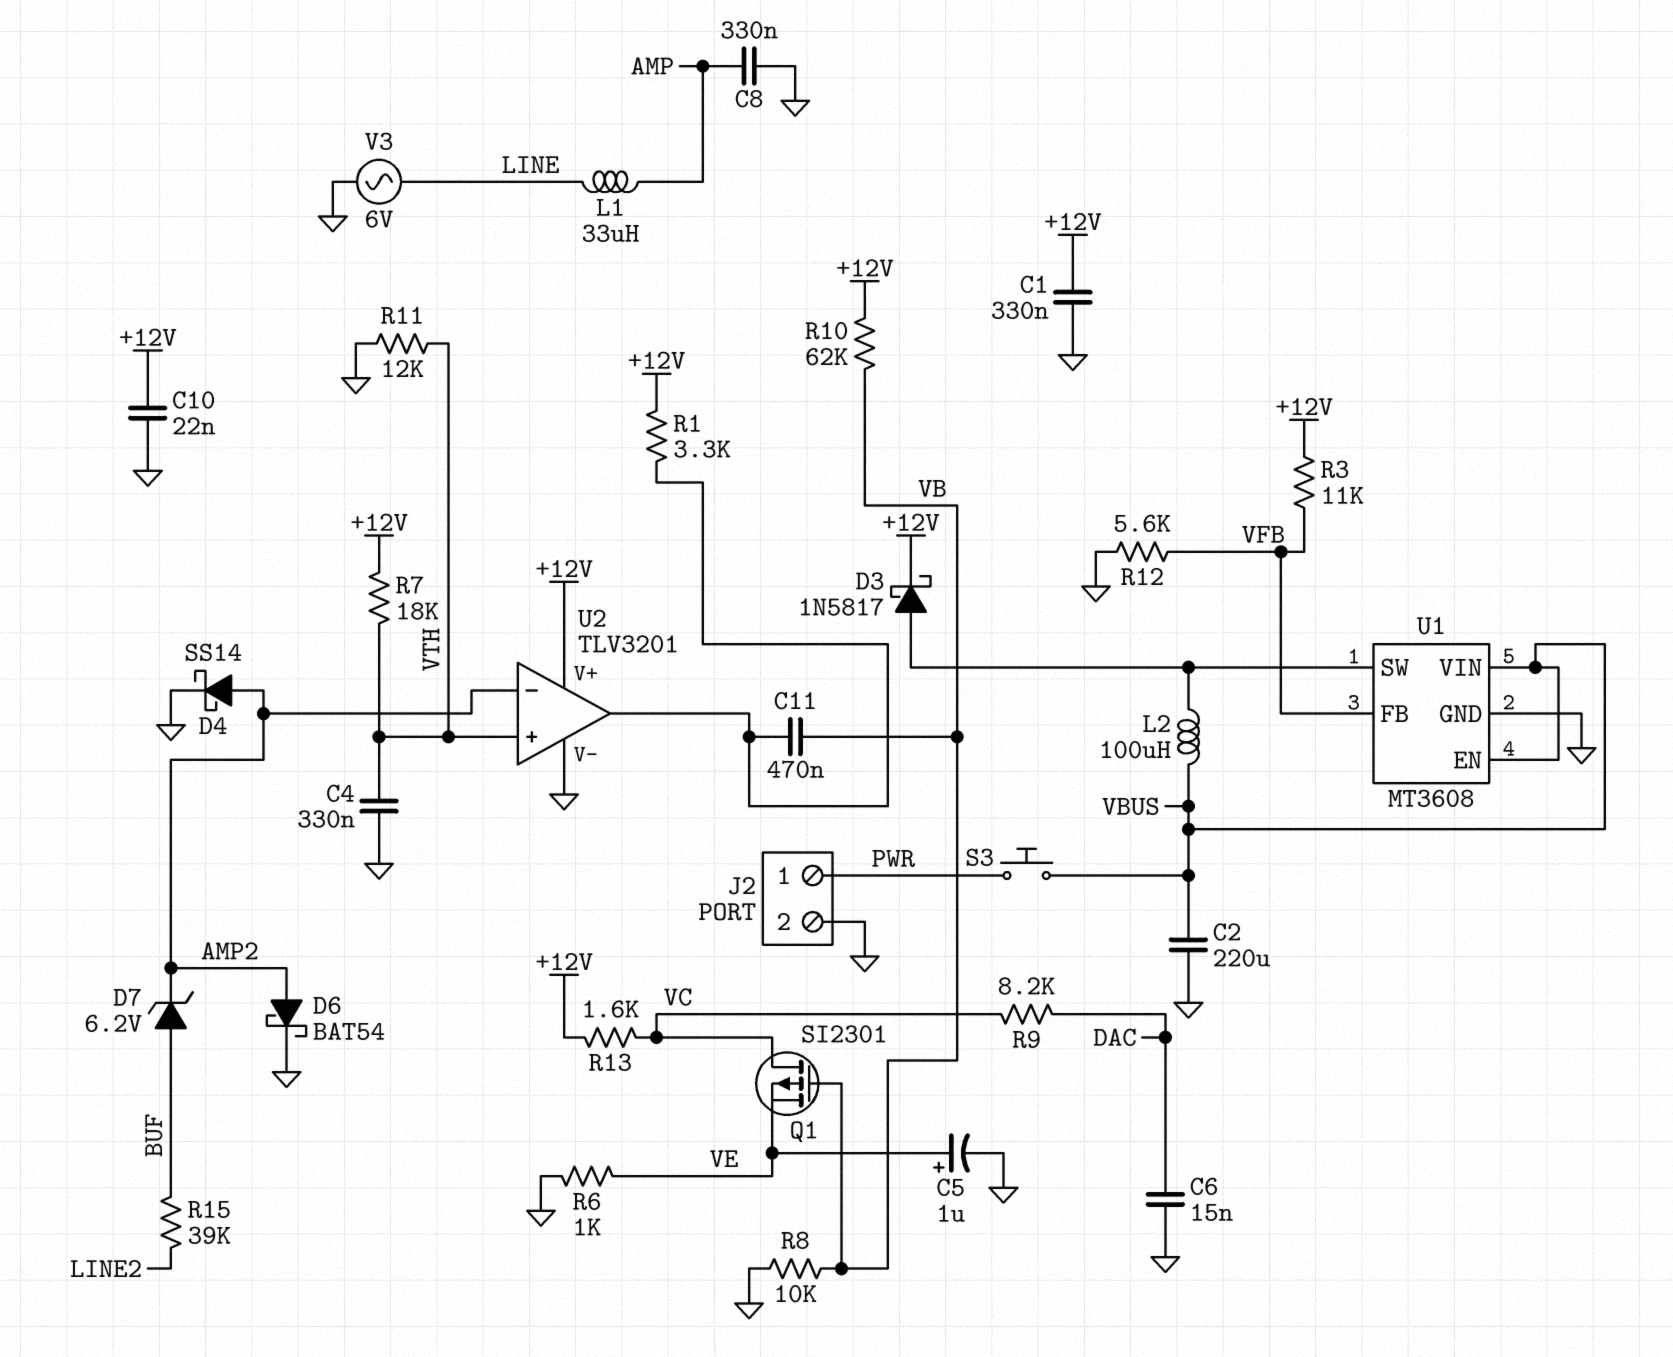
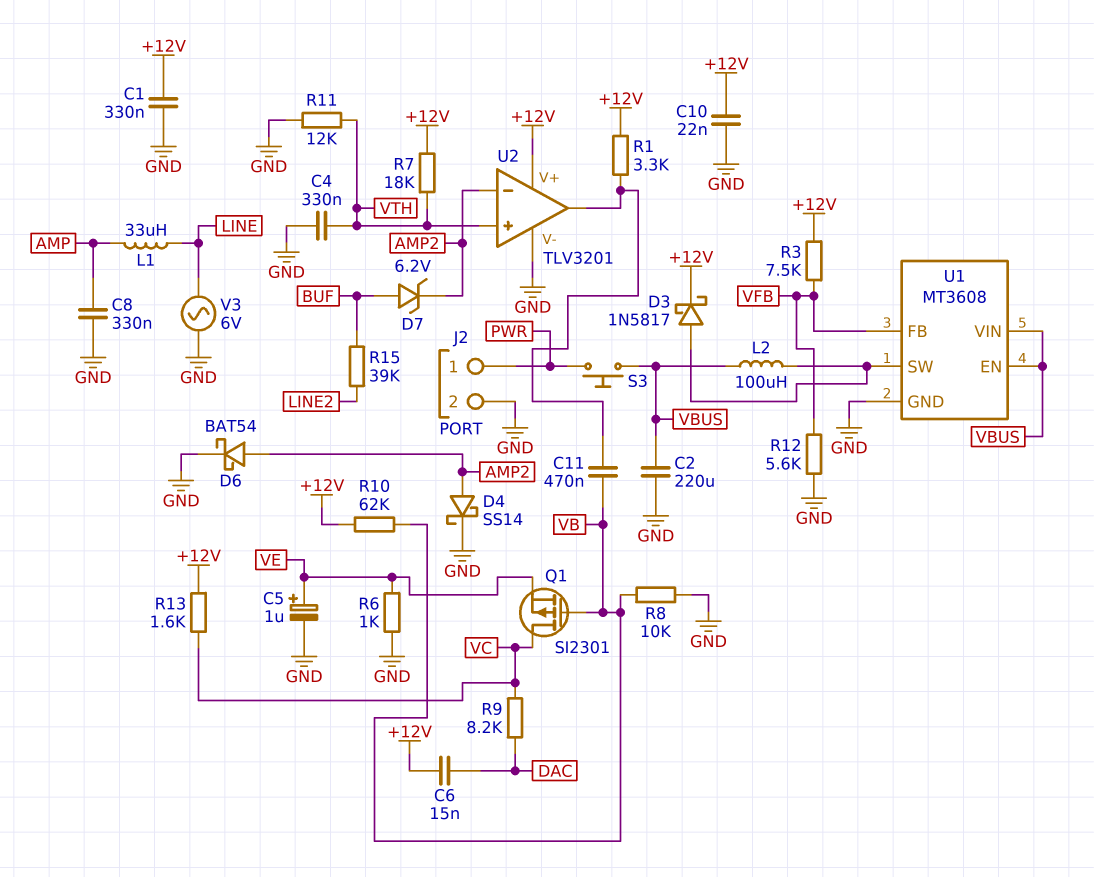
C6: 15nF (DAC, GND) -> 15nF (+12V, DAC)
R3: 11k (+12V, VFB) -> 7.5k (+12V, VFB)

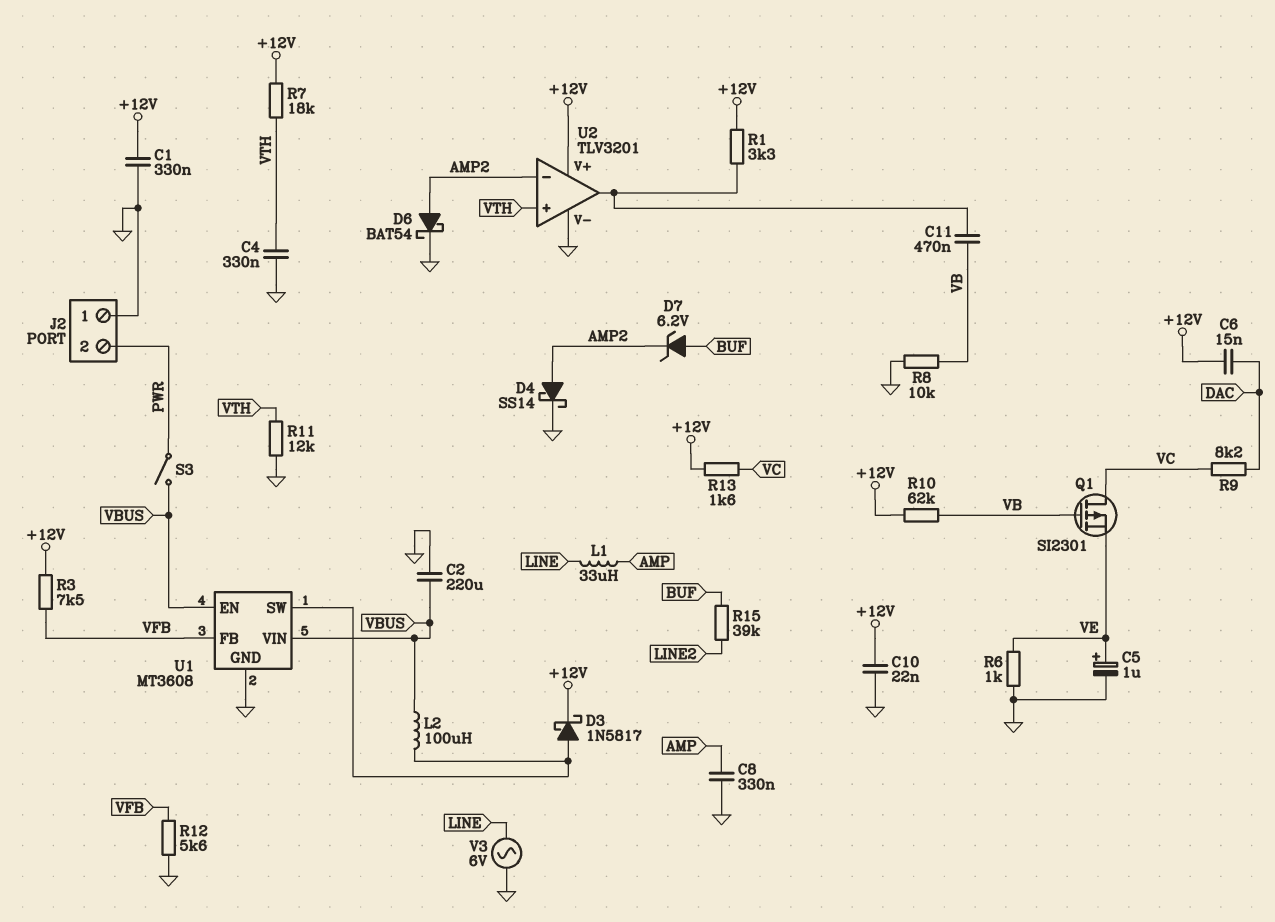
J2 pin 1: PWR -> GND
J2 pin 2: GND -> PWR
S3: button (PWR, VBUS) -> switch (PWR, VBUS)

